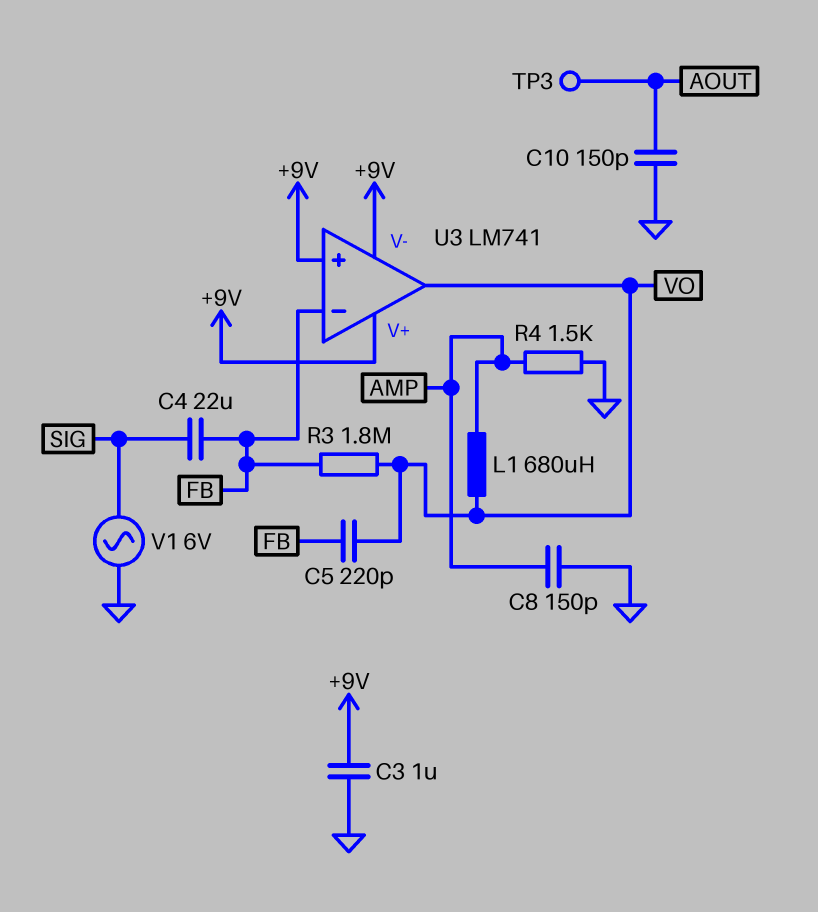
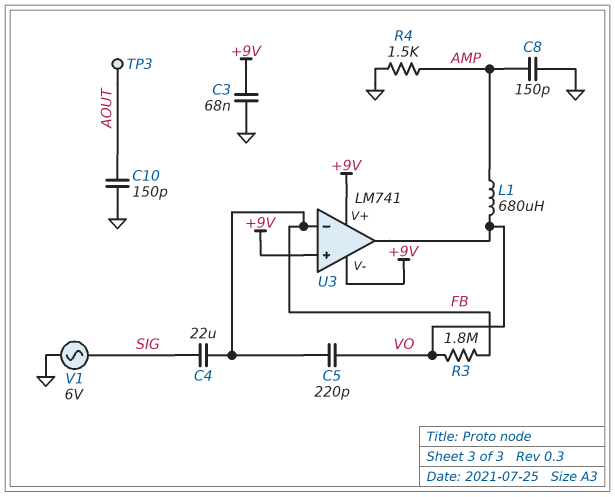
C3: 1uF (+9V, GND) -> 68nF (+9V, GND)

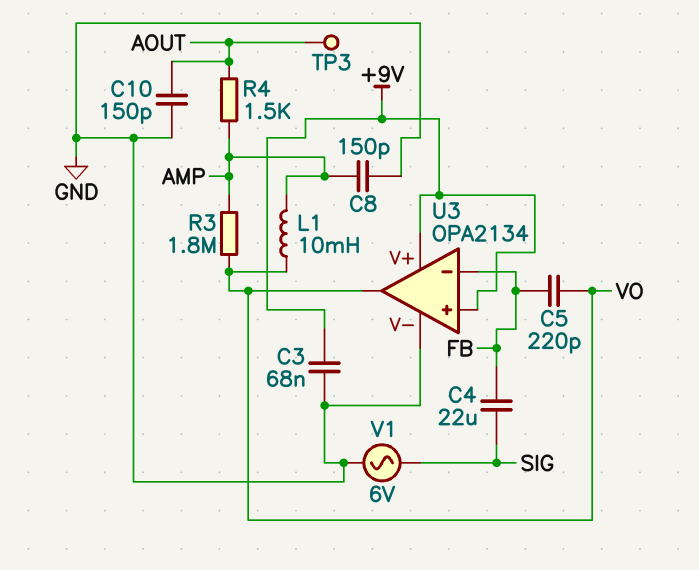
L1: 680uH (AMP, VO) -> 10mH (AMP, VO)
R3: 1.8M (FB, VO) -> 1.8M (AMP, VO)
R4: 1.5k (AMP, GND) -> 1.5k (AMP, AOUT)
U3: LM741 -> OPA2134
U3 pin V-: +9V -> GND

